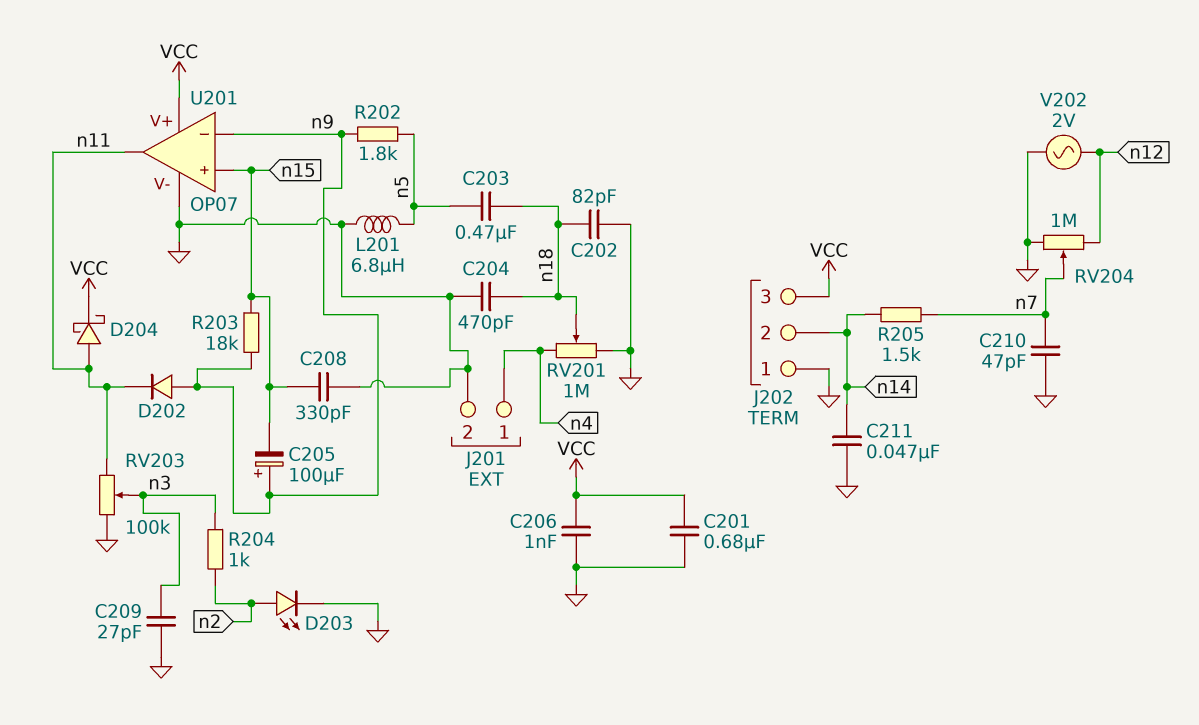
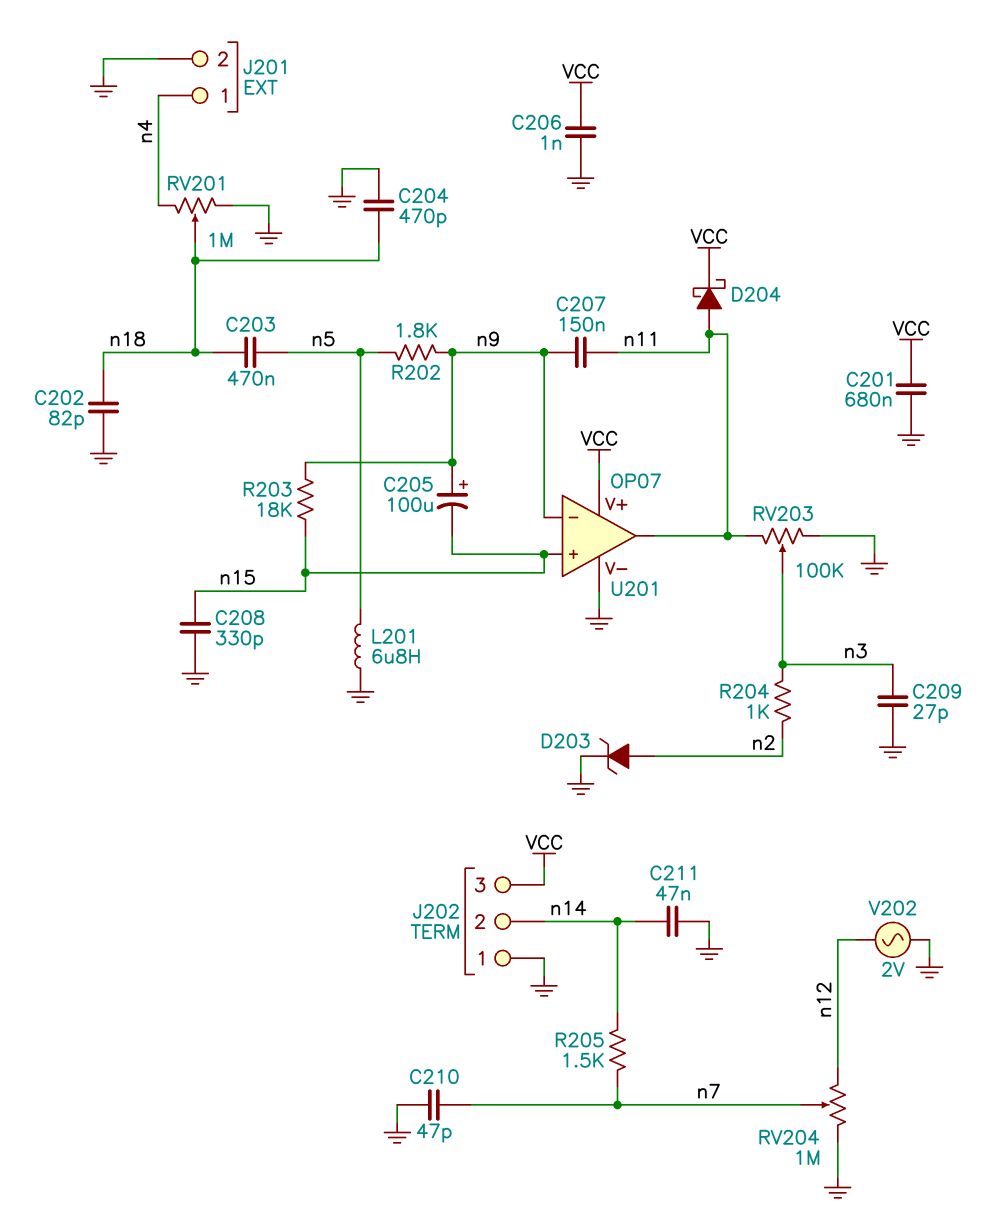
C207: none -> 150nF (n9, n11)
D202: diode (A n9, K n11) -> none
D203: LED (A n2, K GND) -> zener (A n2, K GND)

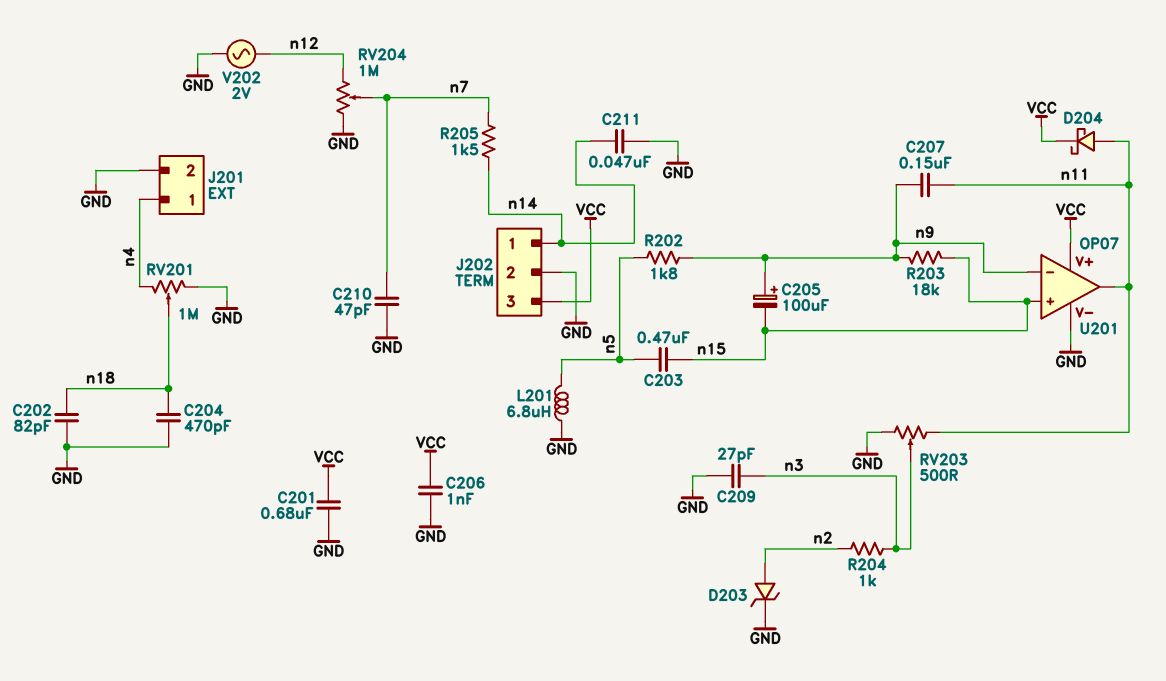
C203: 470nF (n5, n18) -> 470nF (n5, n15)
C208: 330pF (GND, n15) -> none
J202 pin 1: GND -> n14
J202 pin 2: n14 -> GND
RV203: 100k (GND, n11, wiper n3) -> 500 (GND, n11, wiper n3)

